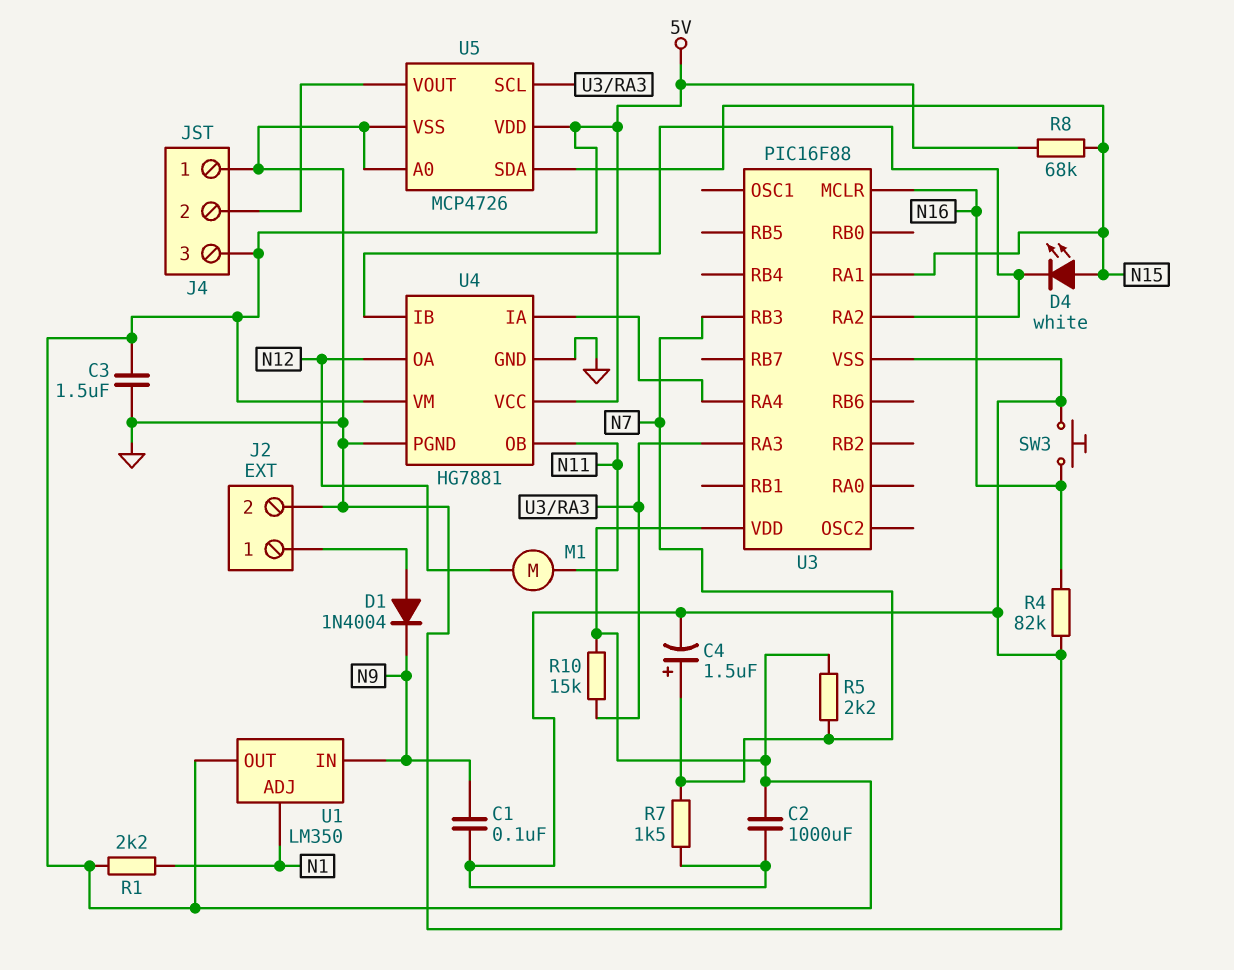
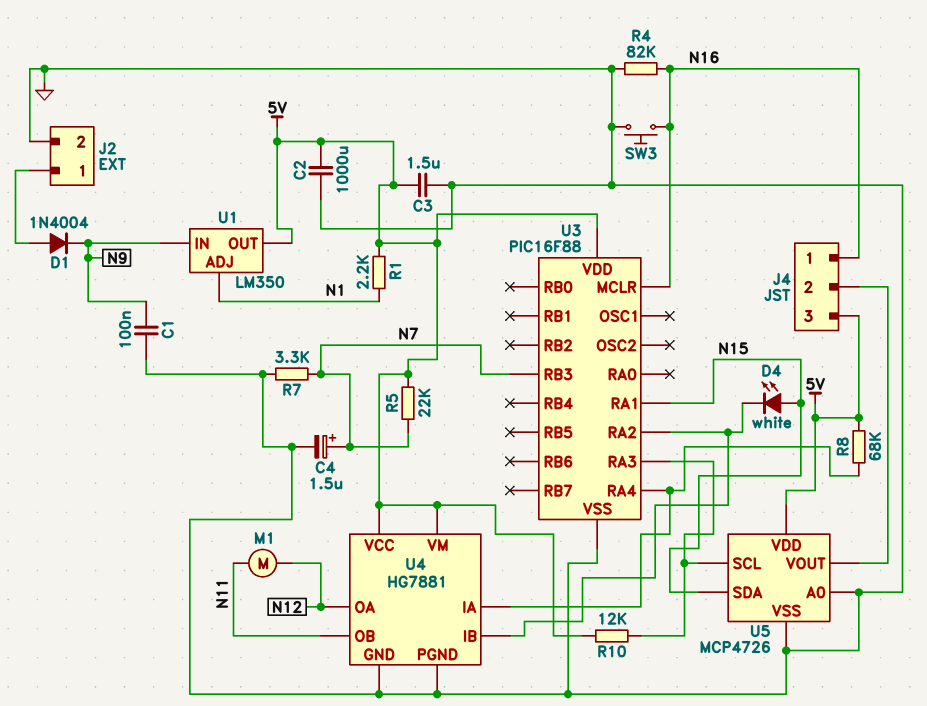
J4 pin 1: GND -> N16
R5: 2.2k (5V, N7) -> 22k (5V, N7)
R7: 1.5k (GND, N7) -> 3.3k (GND, N7)
R8: 68k (5V, N15) -> 68k (5V, U3/RA4)
R10: 15k (5V, U3/RA3) -> 12k (5V, U3/RA3)

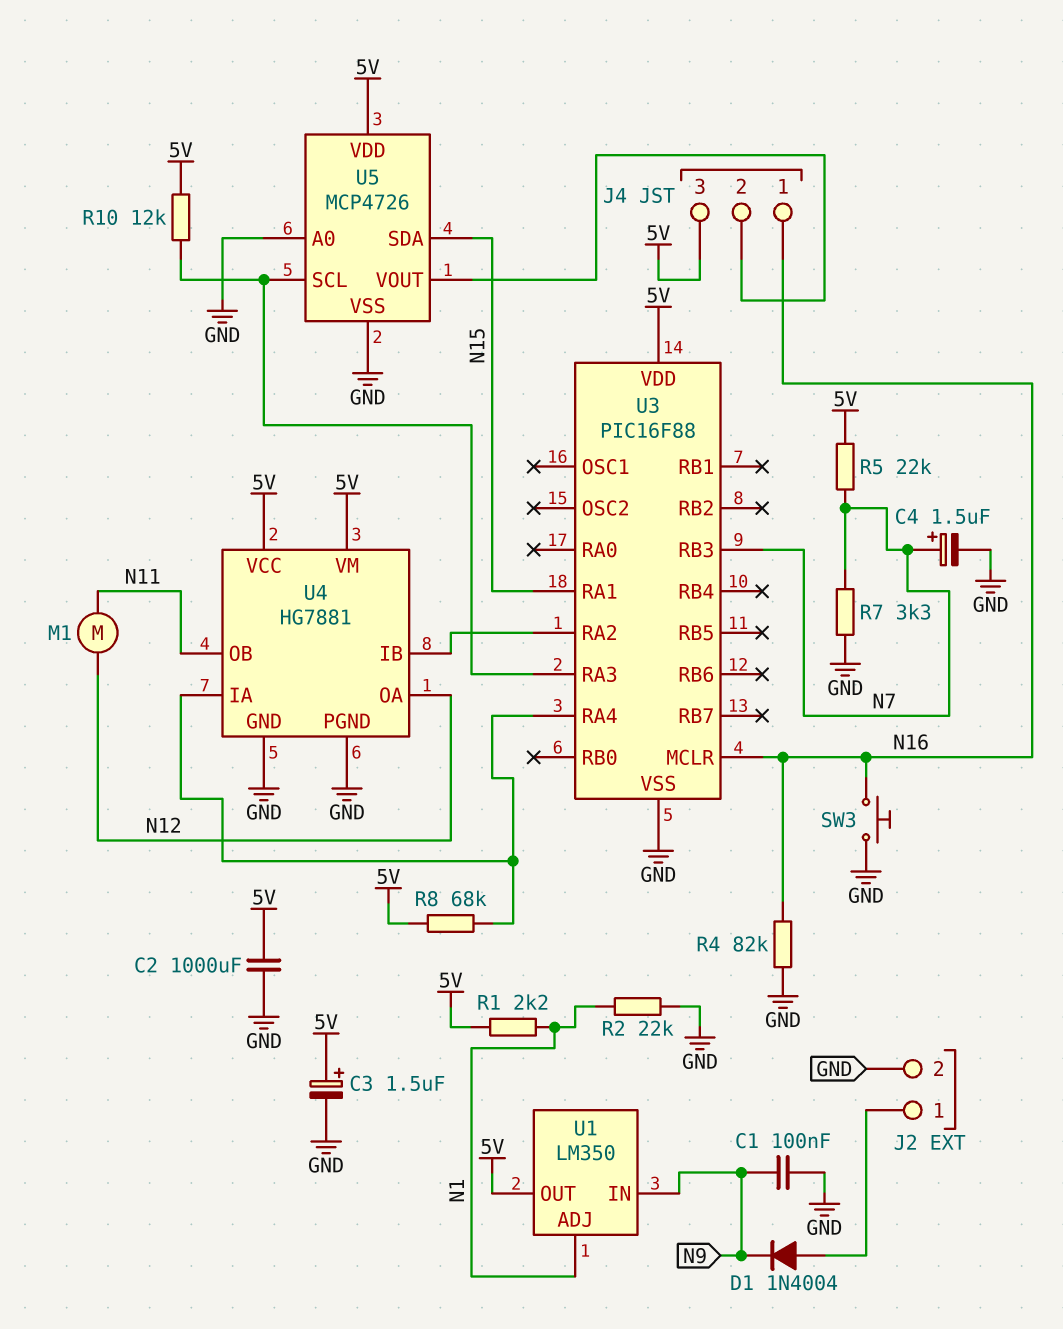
C3: 1.5uF (5V, GND) -> 1.5uF (plus 5V, minus GND)
D4: LED white (A N15, K U3/RA2) -> none
R2: none -> 22k (GND, N1)

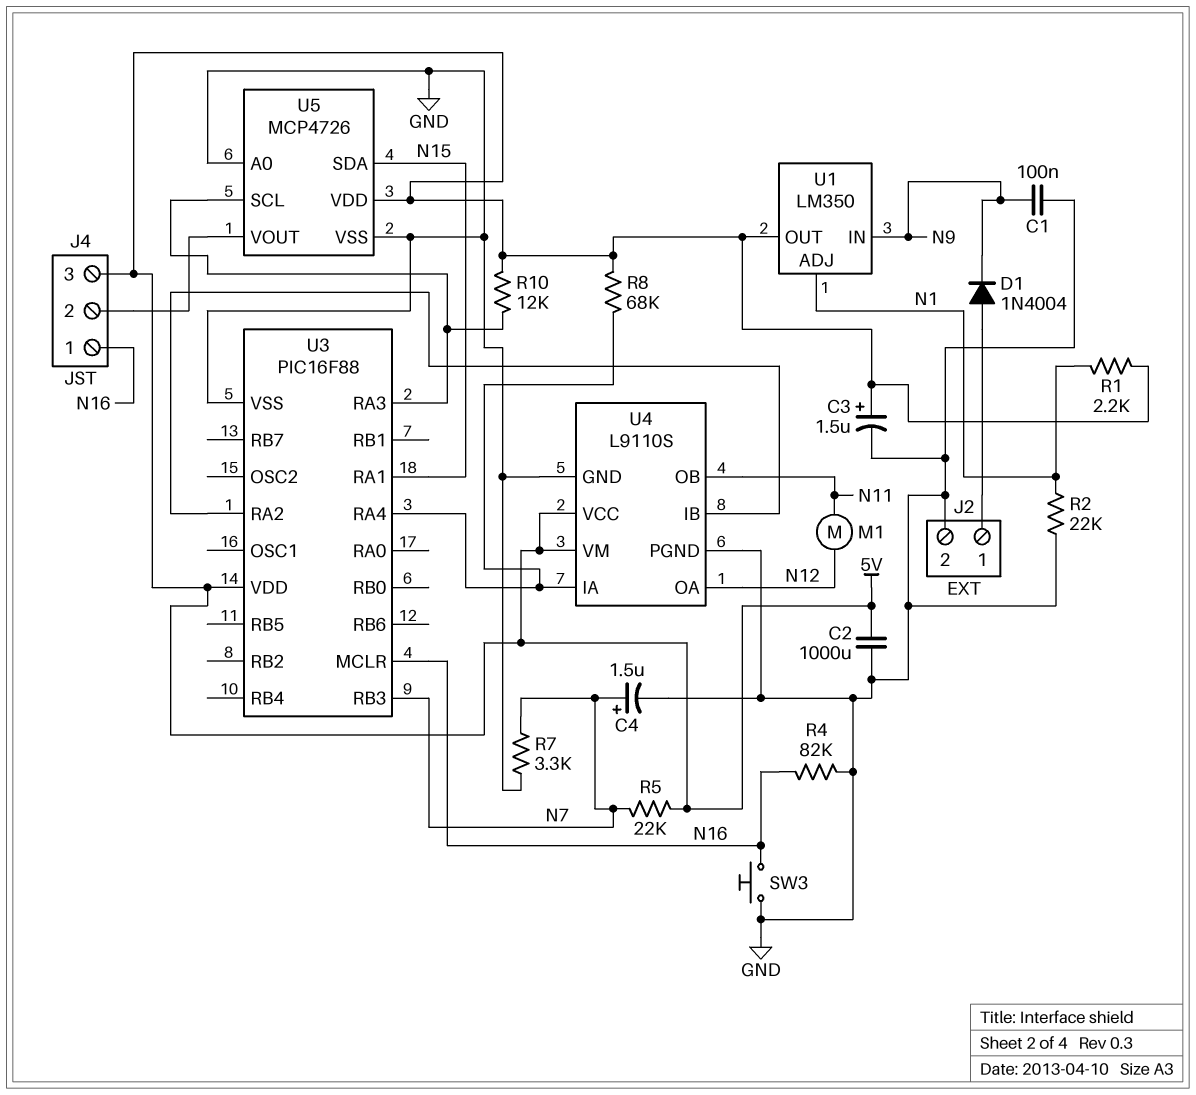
U4: HG7881 -> L9110S

